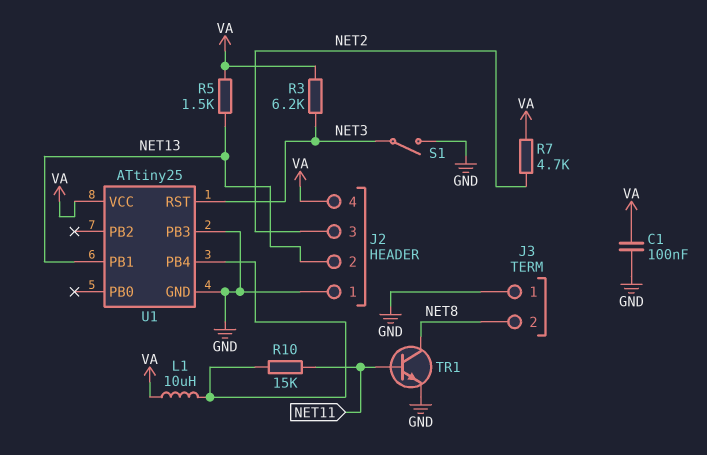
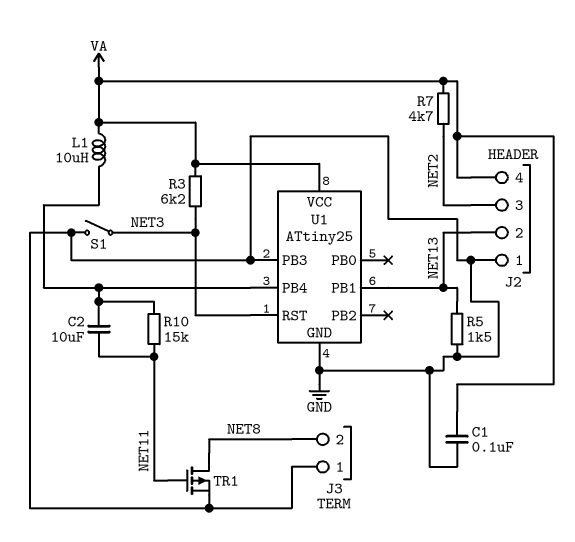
C2: none -> 10uF (NET11, U1/PB4)
R5: 1.5k (NET13, VA) -> 1.5k (GND, NET13)
TR1: NPN (B NET11, C NET8, E GND) -> PMOS (G NET11, D NET8, S GND)

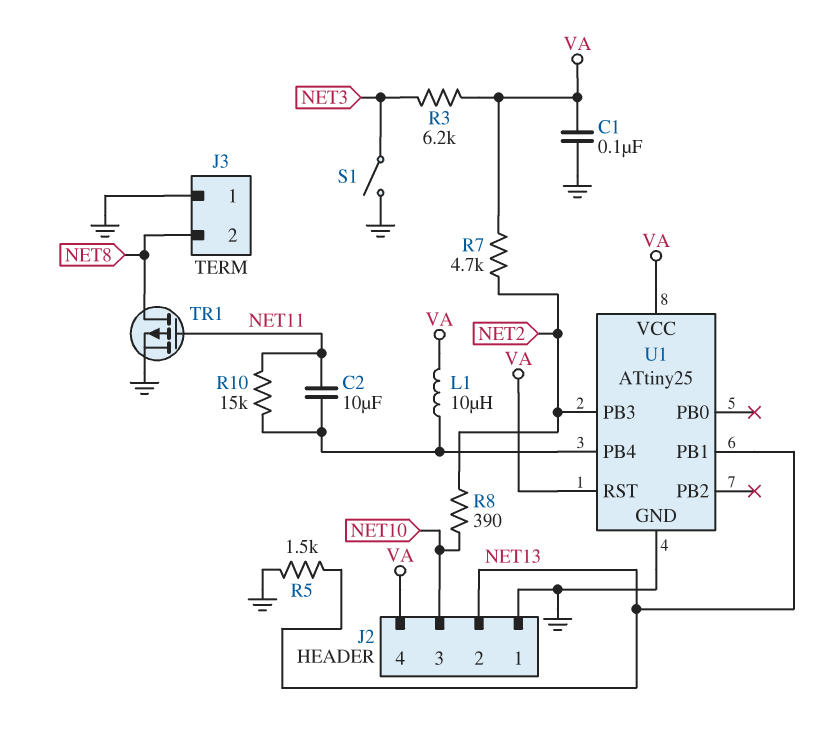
J2 pin 3: NET2 -> NET10
R8: none -> 390 (NET2, NET10)
U1 pin PB3: GND -> NET2
U1 pin RST: NET3 -> VA

